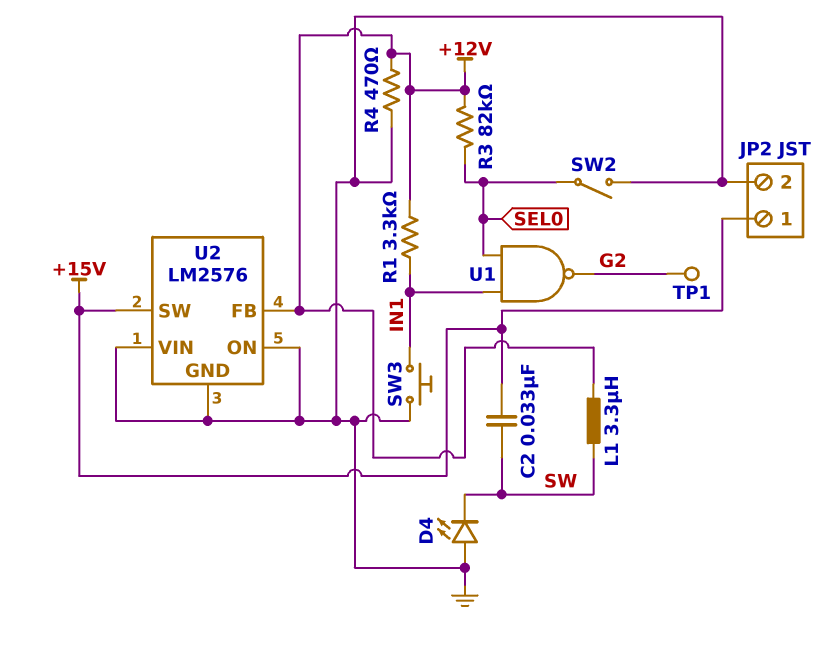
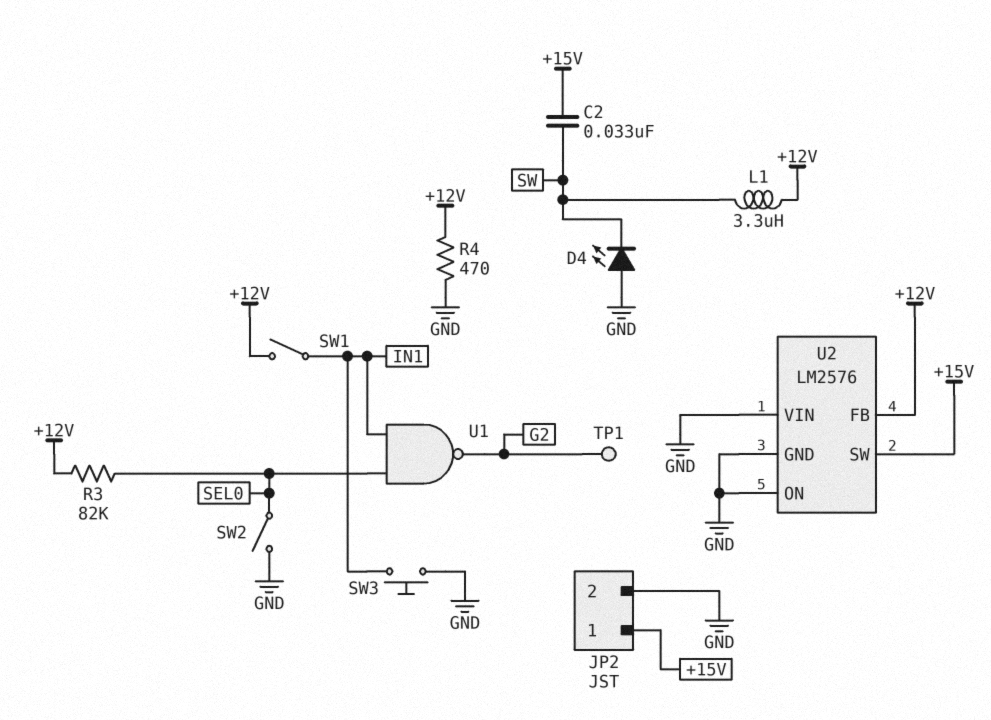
R1: 3.3k (+12V, IN1) -> none
SW1: none -> switch (+12V, IN1)

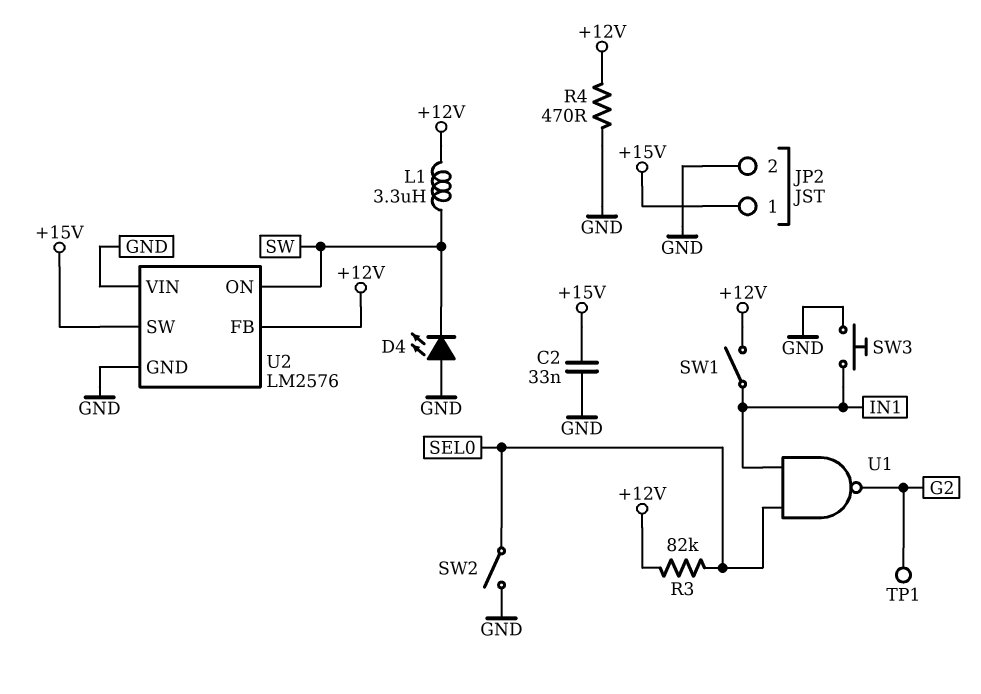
C2: 33nF (+15V, SW) -> 33nF (+15V, GND)
U2 pin ON: GND -> SW

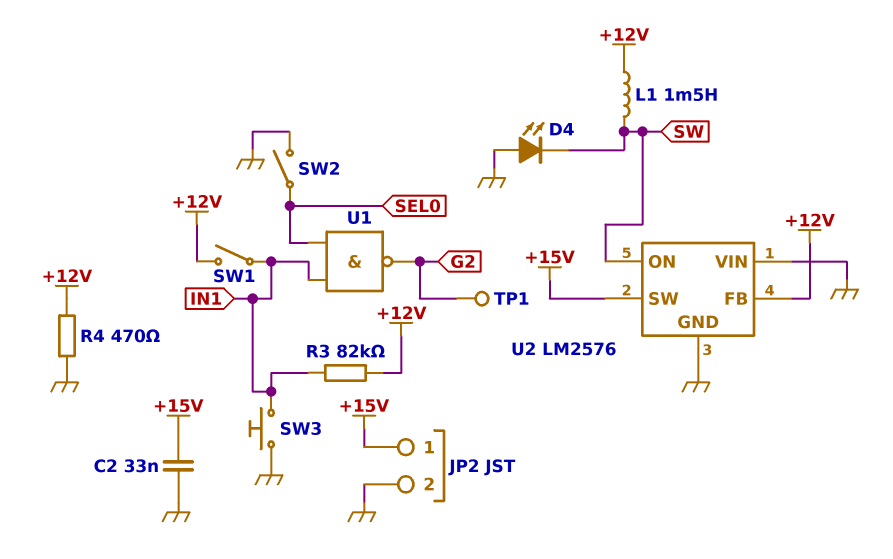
L1: 3.3uH (+12V, SW) -> 1.5mH (+12V, SW)
R3: 82k (+12V, SEL0) -> 82k (+12V, IN1)

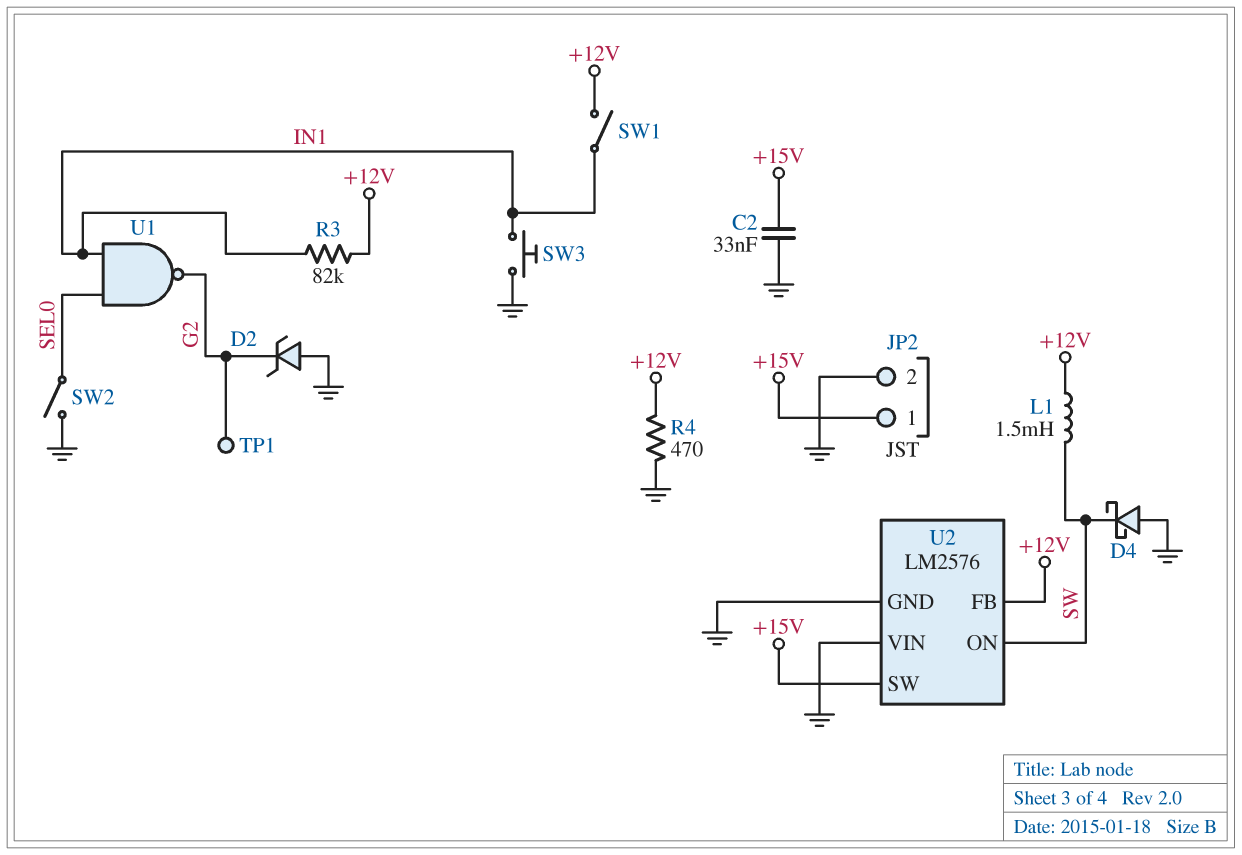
D2: none -> zener (A GND, K G2)
D4: LED (A GND, K SW) -> schottky (A GND, K SW)

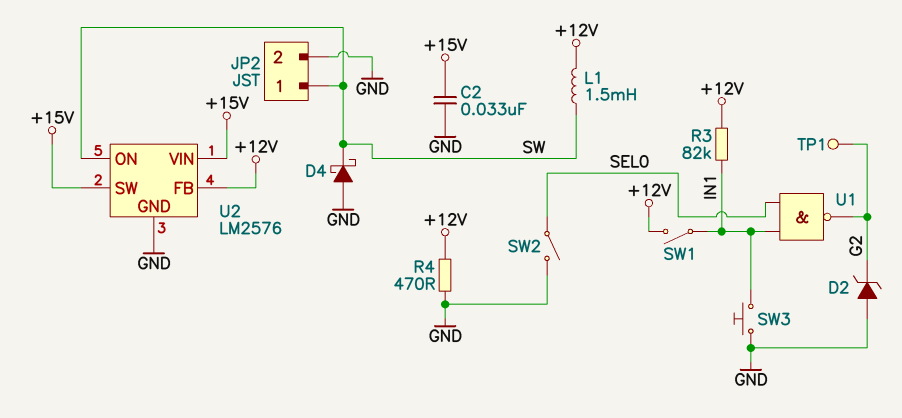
JP2 pin 1: +15V -> SW
U2 pin VIN: GND -> +15V

